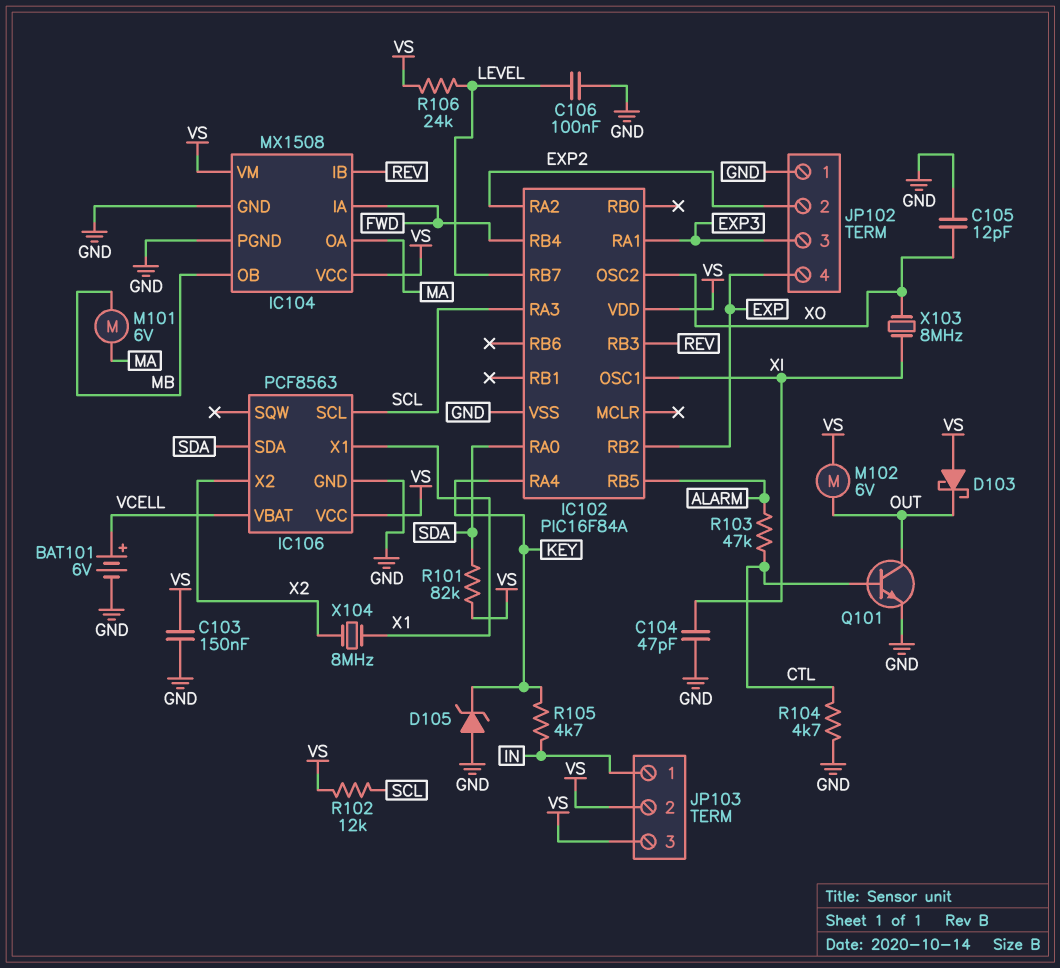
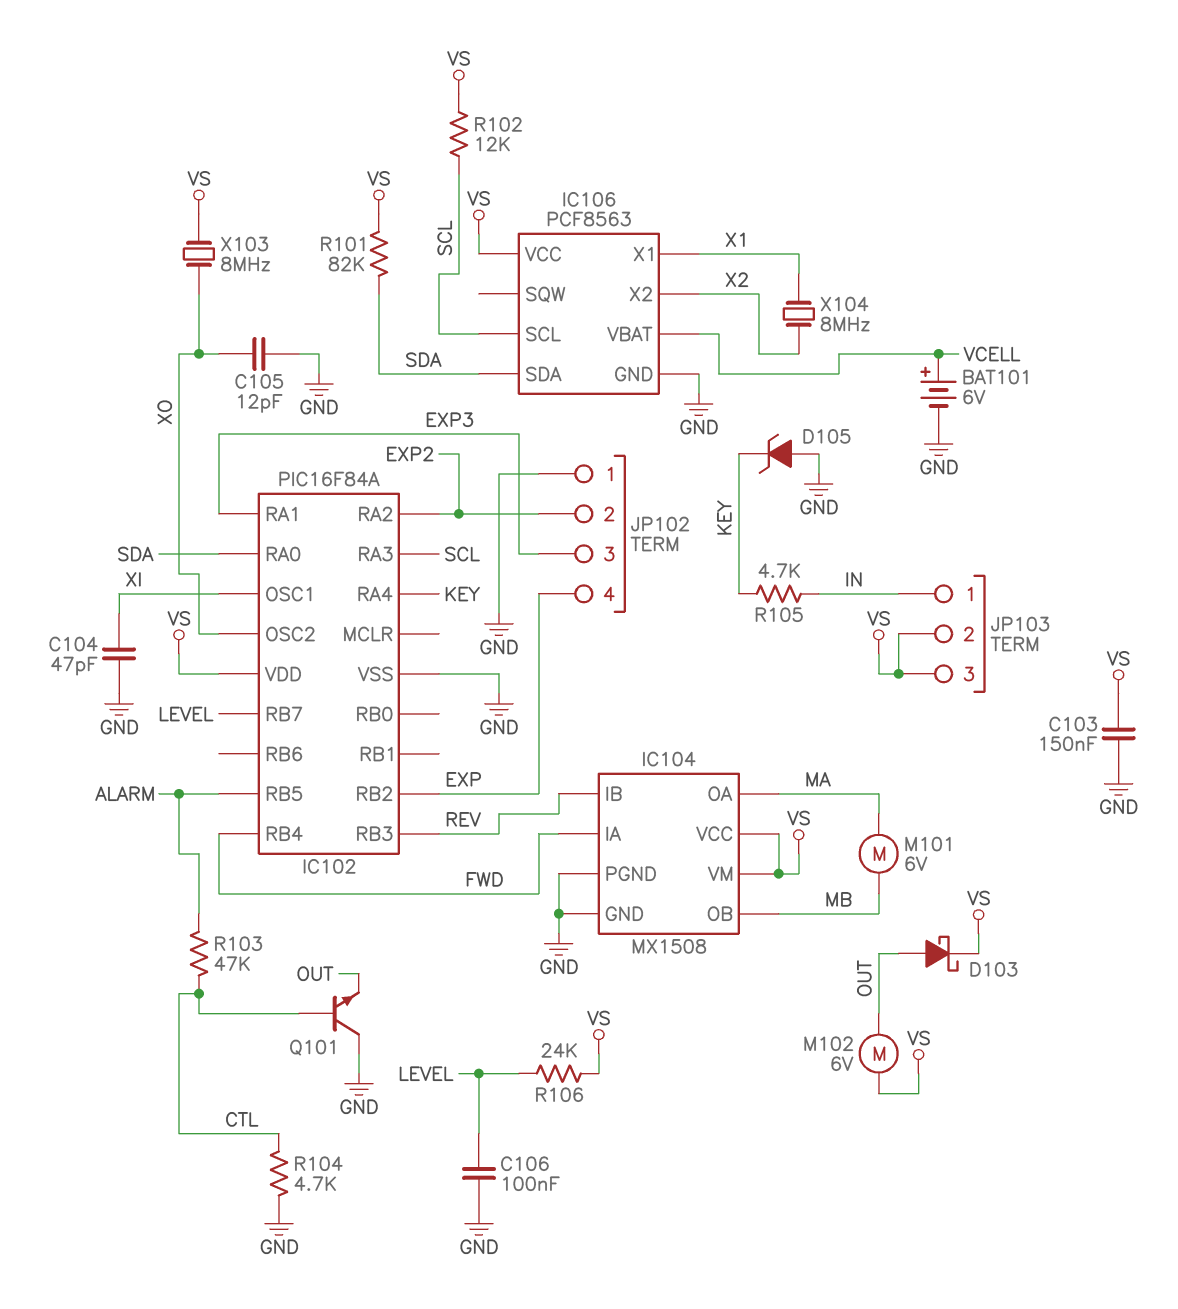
D103: schottky (A VS, K OUT) -> schottky (A OUT, K VS)
Q101: NPN (B CTL, C OUT, E GND) -> NPN (B CTL, C GND, E OUT)
X103: 8MHz (XI, XO) -> 8MHz (VS, XO)

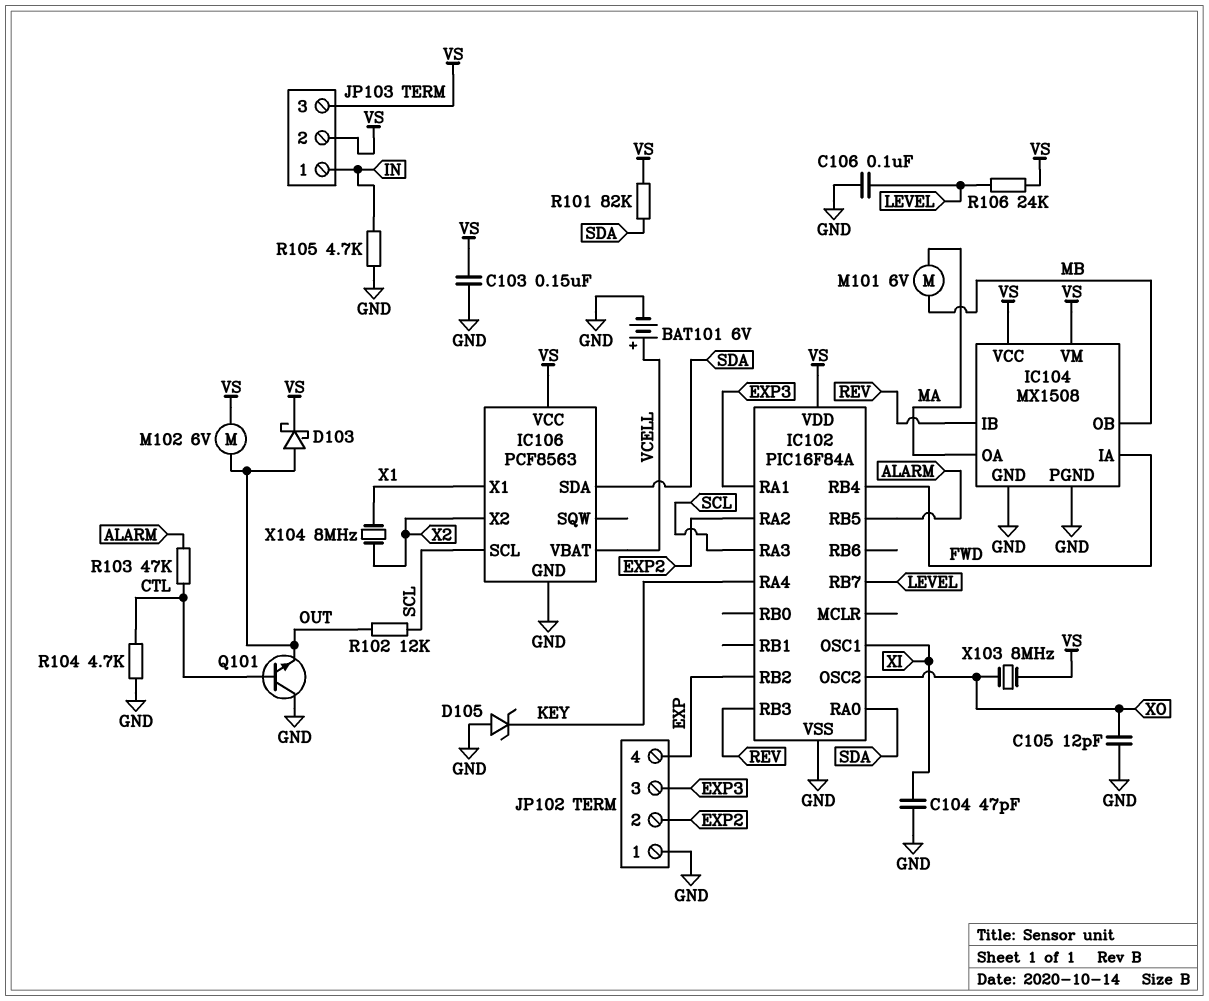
R102: 12k (SCL, VS) -> 12k (OUT, SCL)
R105: 4.7k (IN, KEY) -> 4.7k (GND, IN)

